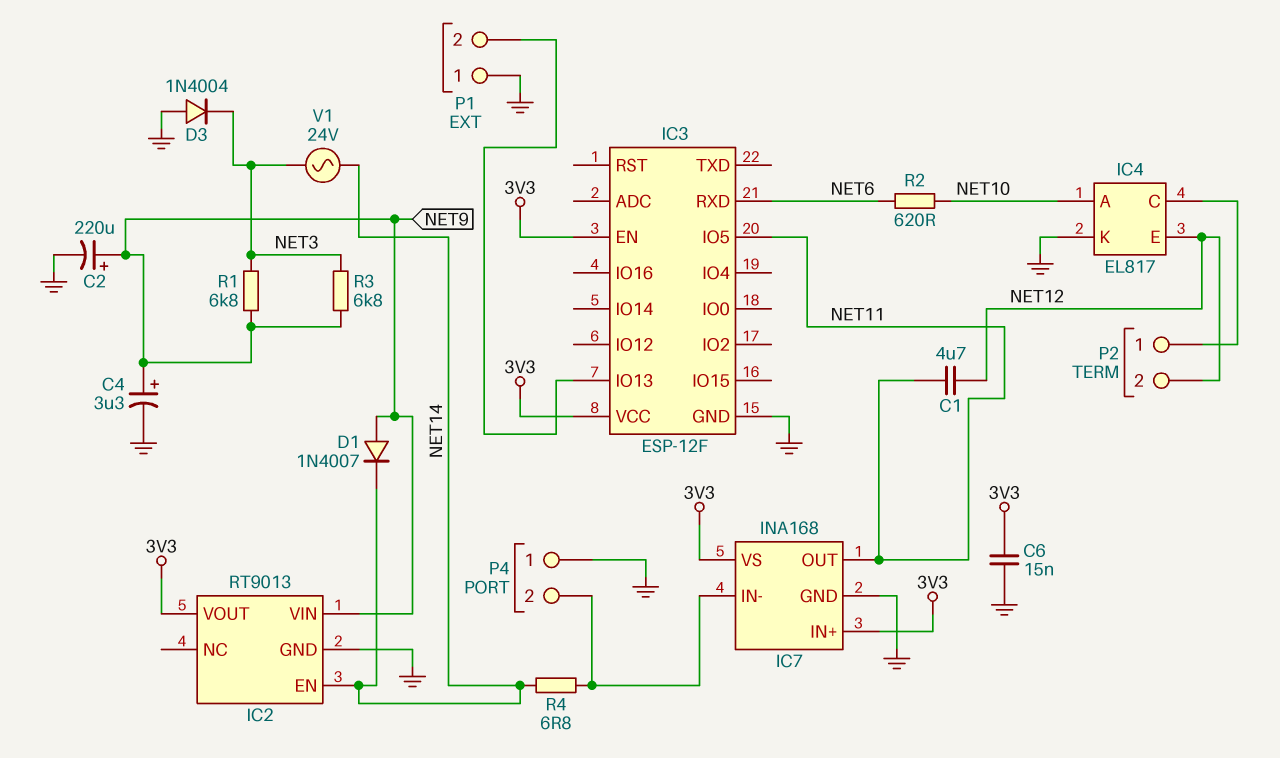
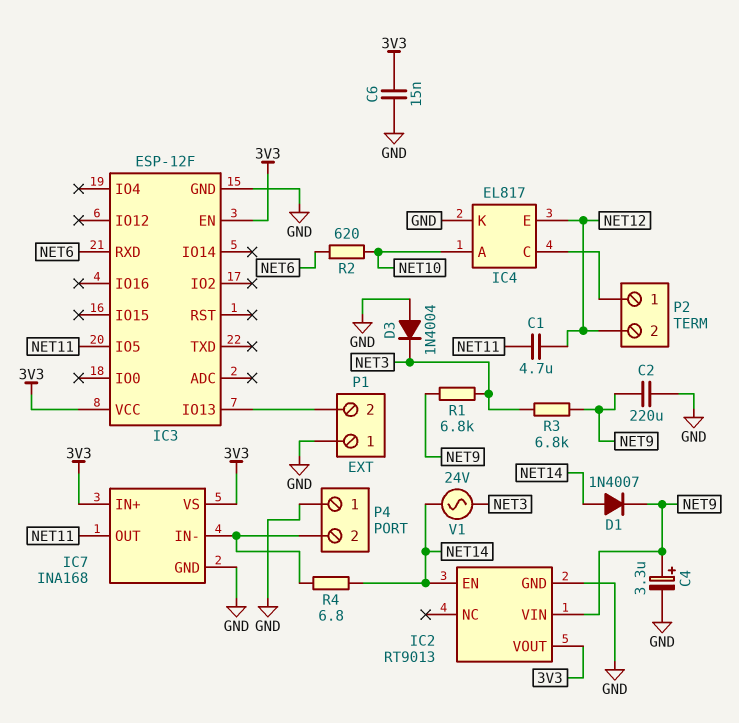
C2: 220uF (plus NET9, minus GND) -> 220uF (GND, NET9)
D1: diode 1N4007 (A NET9, K NET14) -> diode 1N4007 (A NET14, K NET9)

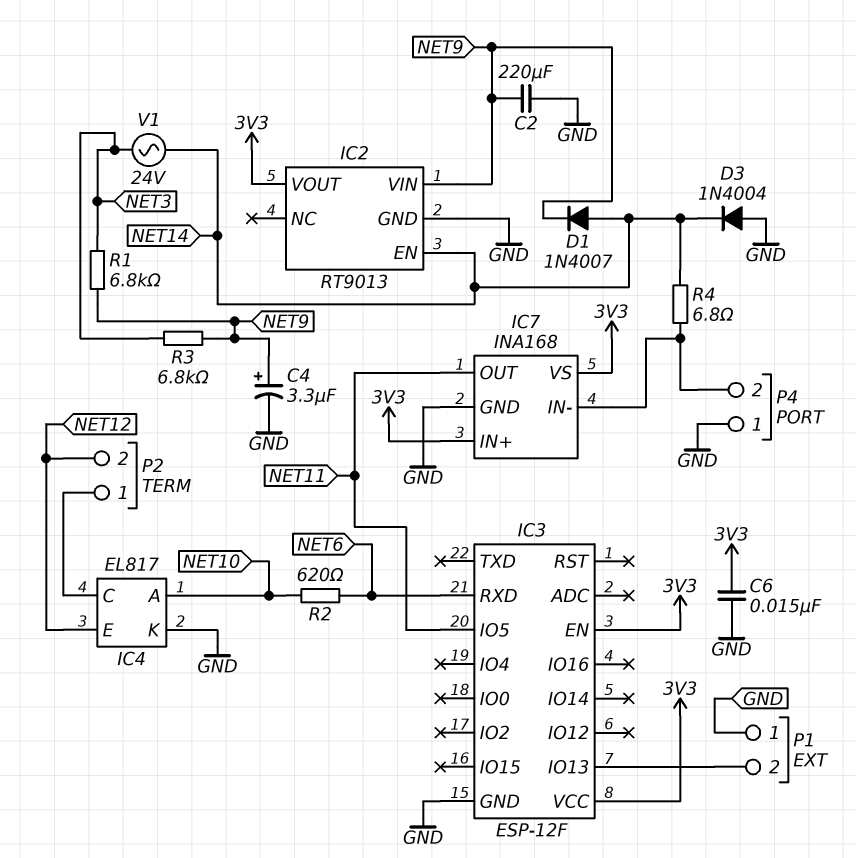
C1: 4.7uF (NET11, NET12) -> none
D3: diode 1N4004 (A GND, K NET3) -> diode 1N4004 (A GND, K NET14)

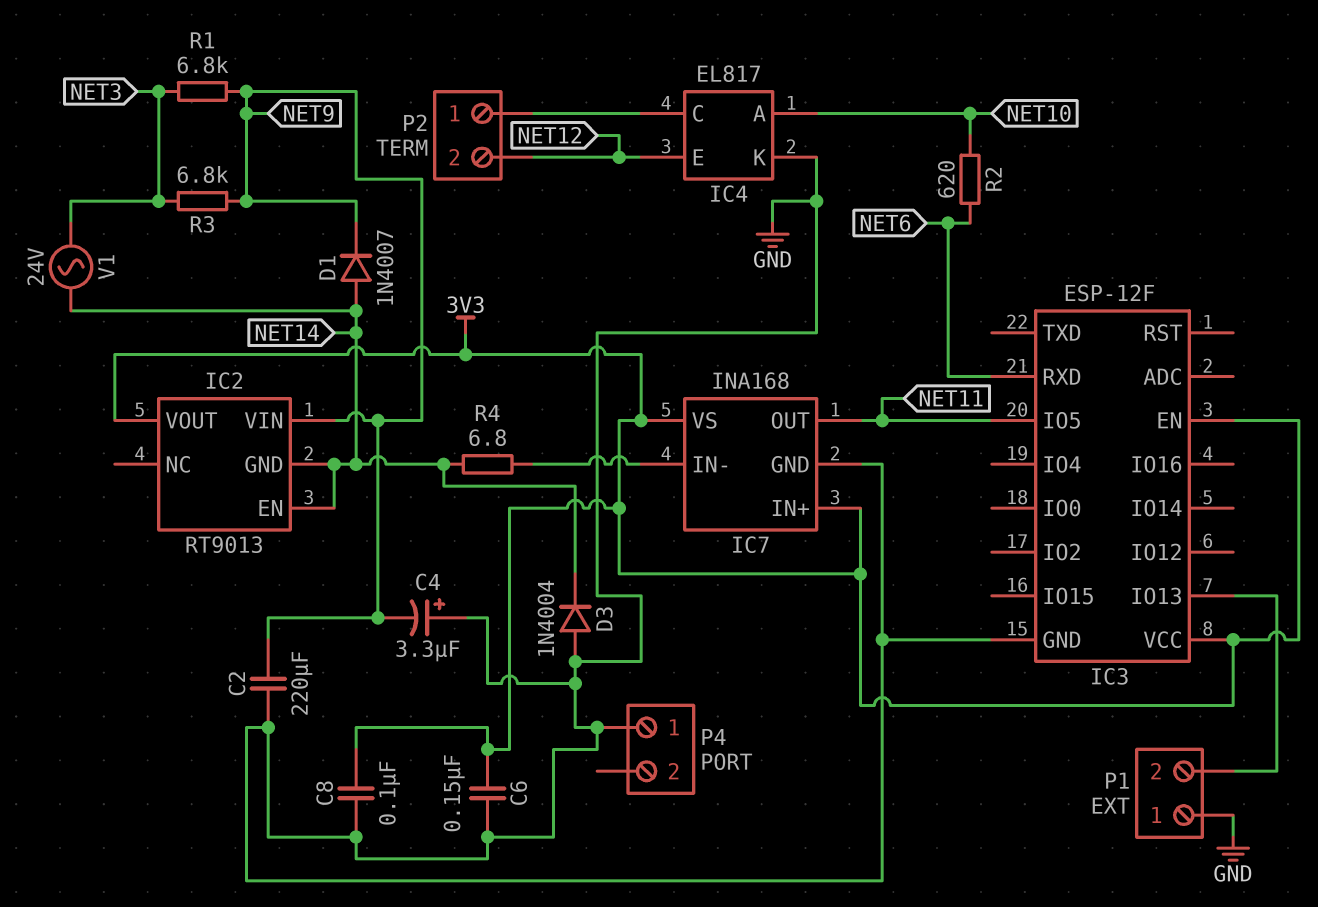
C4: 3.3uF (plus NET9, minus GND) -> 3.3uF (plus GND, minus NET9)
C6: 15nF (3V3, GND) -> 150nF (3V3, GND)
C8: none -> 100nF (3V3, GND)
IC2 pin GND: GND -> NET14
P4 pin 2: IC7/IN- -> none

